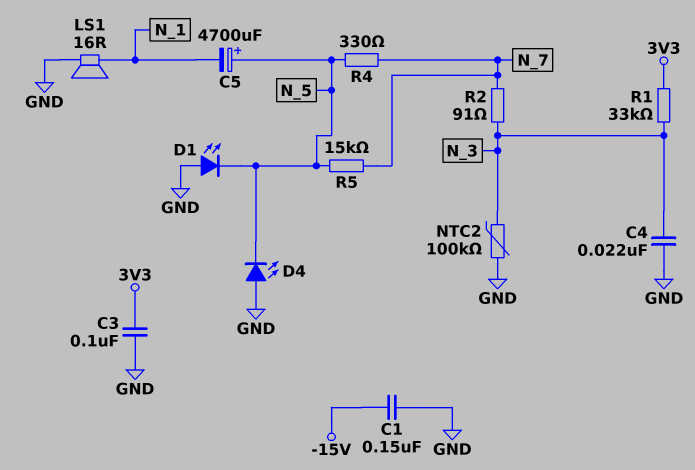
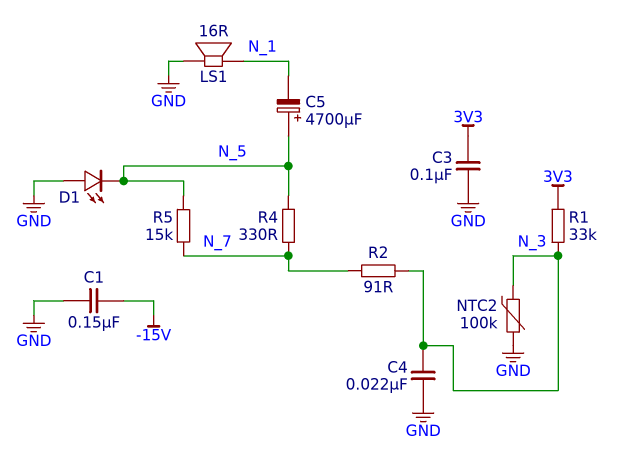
D4: LED (A GND, K N_5) -> none

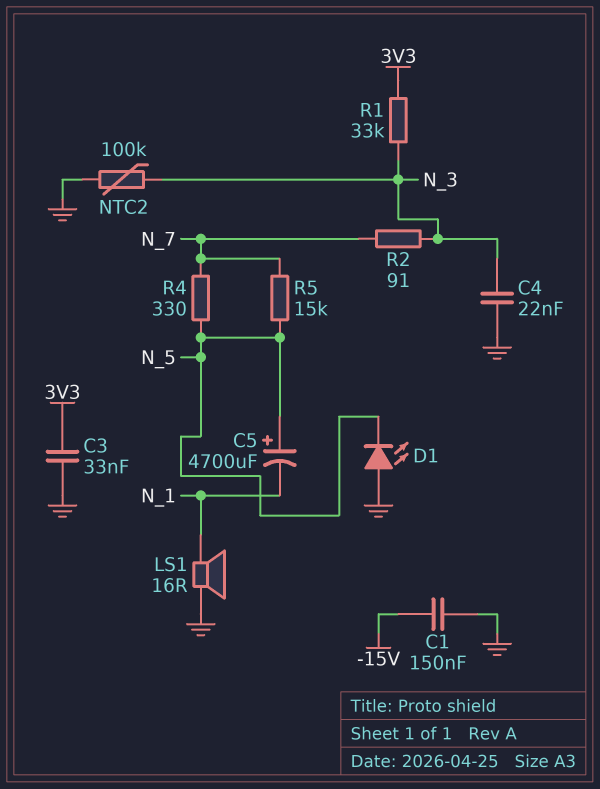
C3: 100nF (3V3, GND) -> 33nF (3V3, GND)

